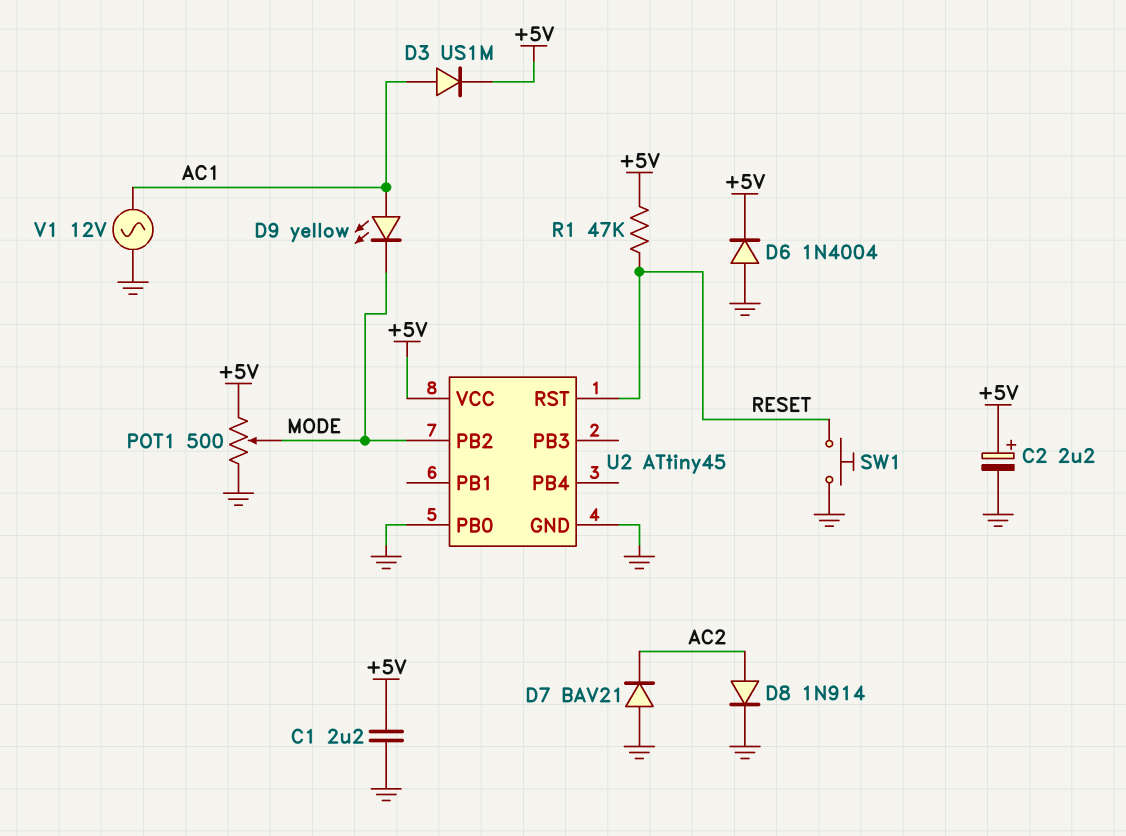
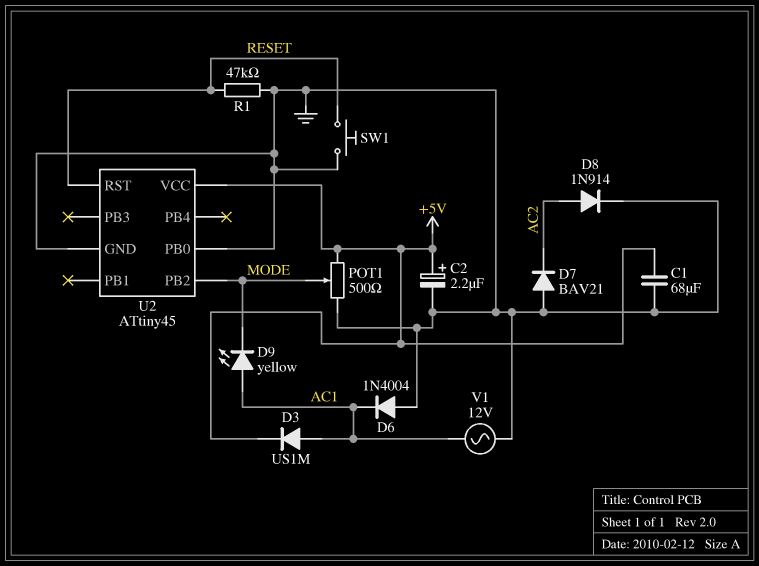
C1: 2.2uF (+5V, GND) -> 68uF (+5V, GND)
D6: diode 1N4004 (A GND, K +5V) -> diode 1N4004 (A GND, K AC1)
R1: 47k (+5V, RESET) -> 47k (GND, RESET)

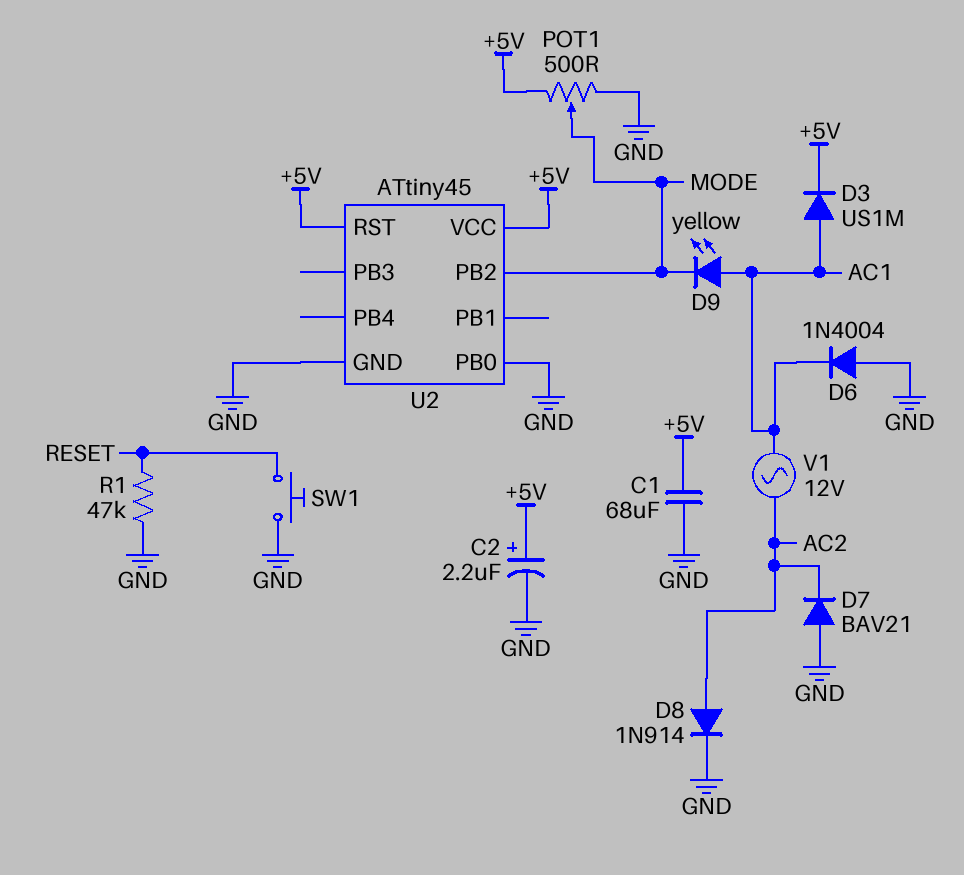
U2 pin RST: RESET -> +5V
V1: AC 12V (AC1, GND) -> AC 12V (AC1, AC2)

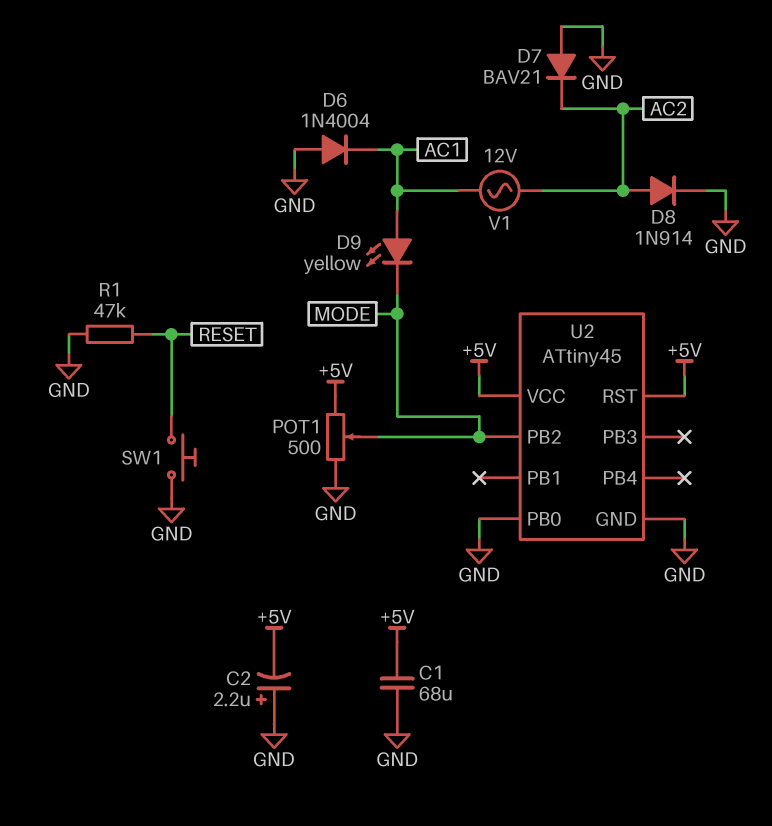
C2: 2.2uF (plus +5V, minus GND) -> 2.2uF (plus GND, minus +5V)
D3: diode US1M (A AC1, K +5V) -> none

